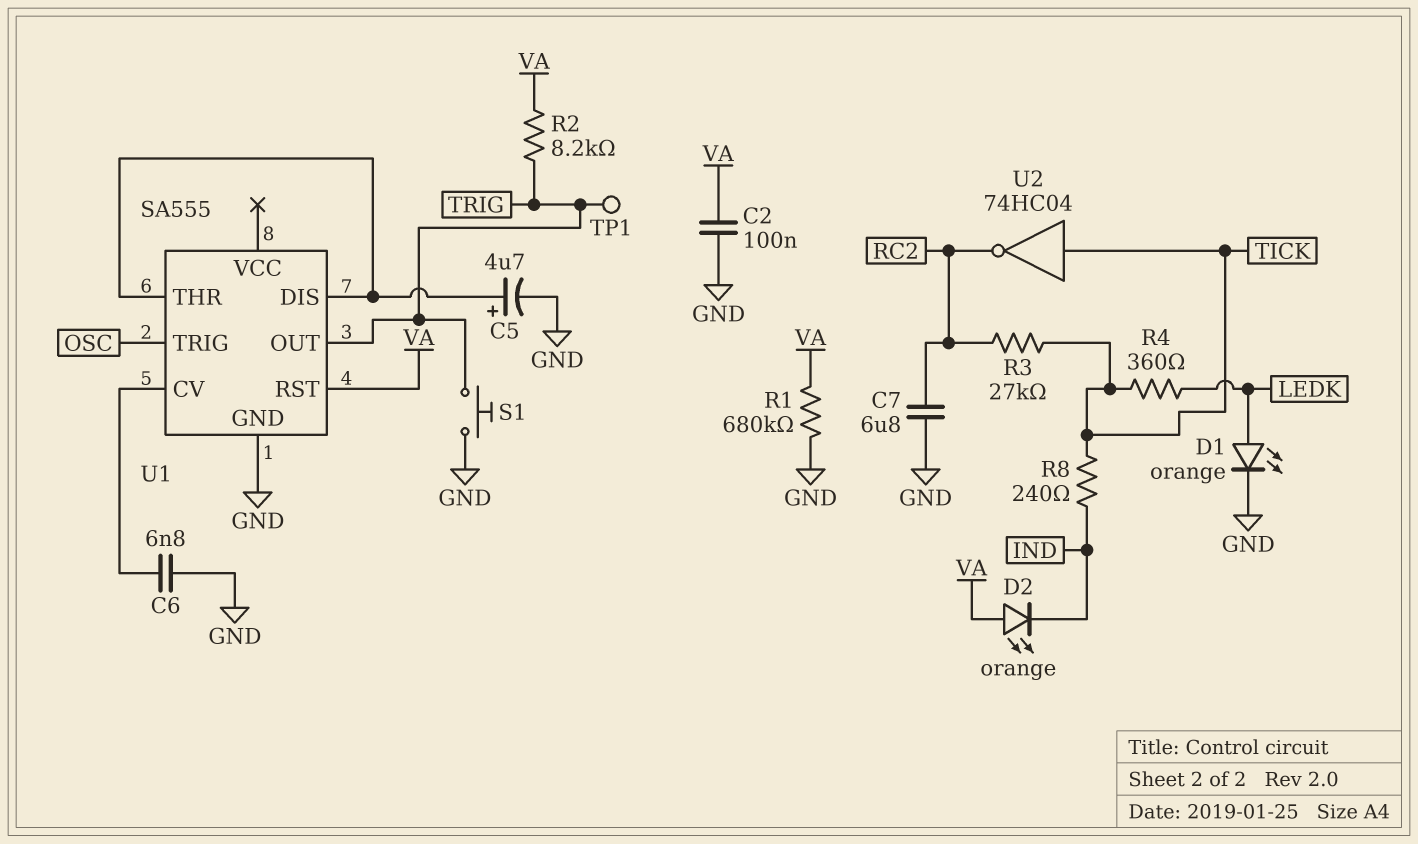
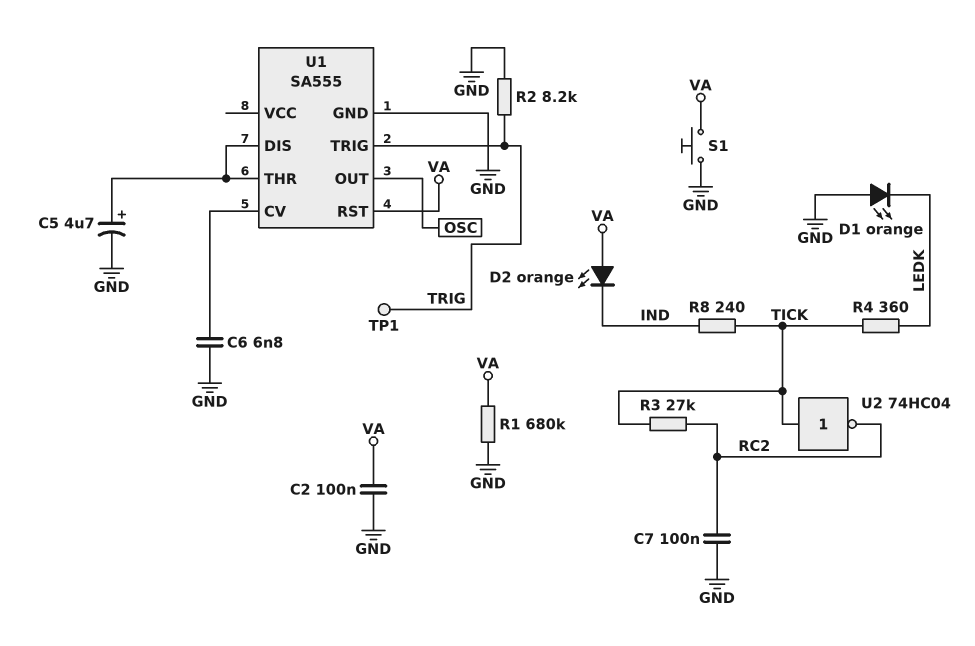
C7: 6.8uF (GND, RC2) -> 100nF (GND, RC2)
D1: LED orange (A LEDK, K GND) -> LED orange (A GND, K LEDK)
R2: 8.2k (TRIG, VA) -> 8.2k (GND, TRIG)
S1: button (GND, TRIG) -> button (GND, VA)
U1 pin OUT: TRIG -> OSC
U1 pin TRIG: OSC -> TRIG

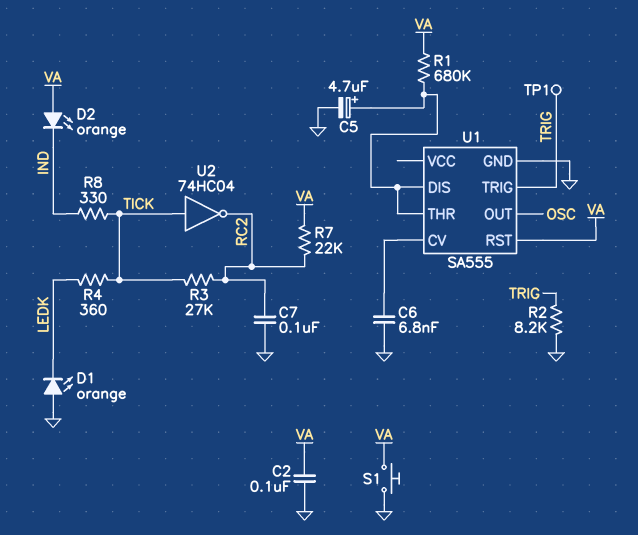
R1: 680k (GND, VA) -> 680k (U1/DIS, VA)
R7: none -> 22k (RC2, VA)
R8: 240 (IND, TICK) -> 330 (IND, TICK)

